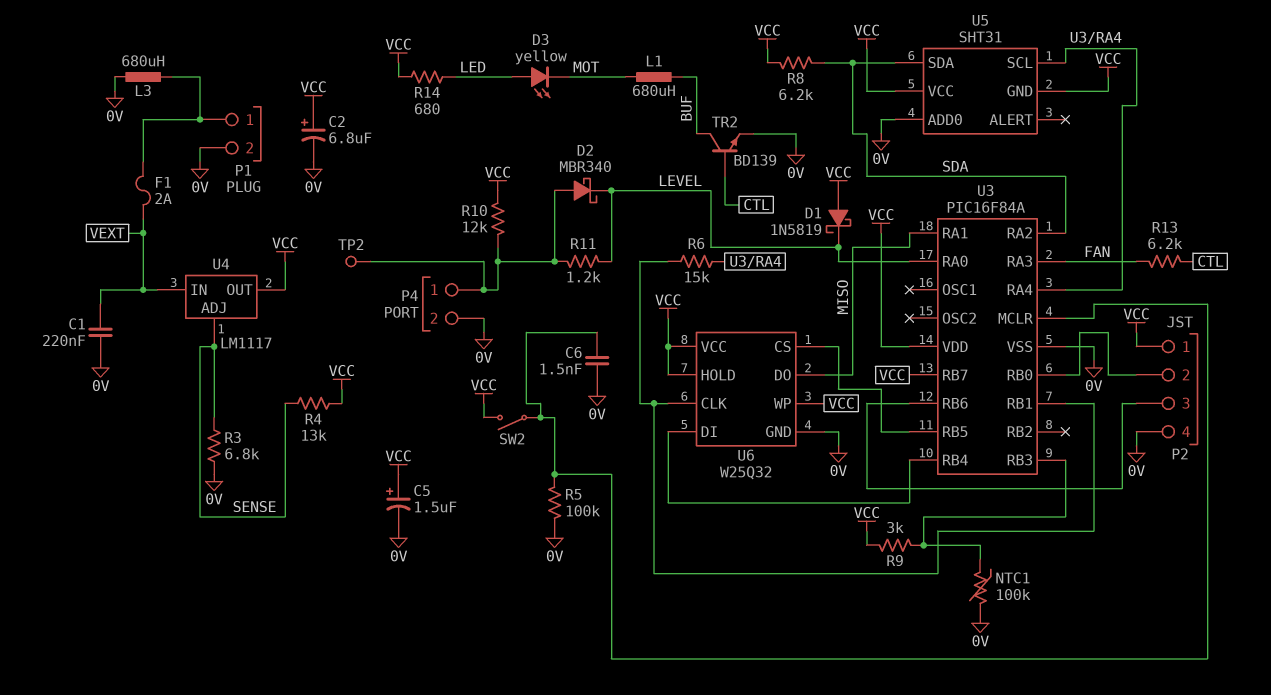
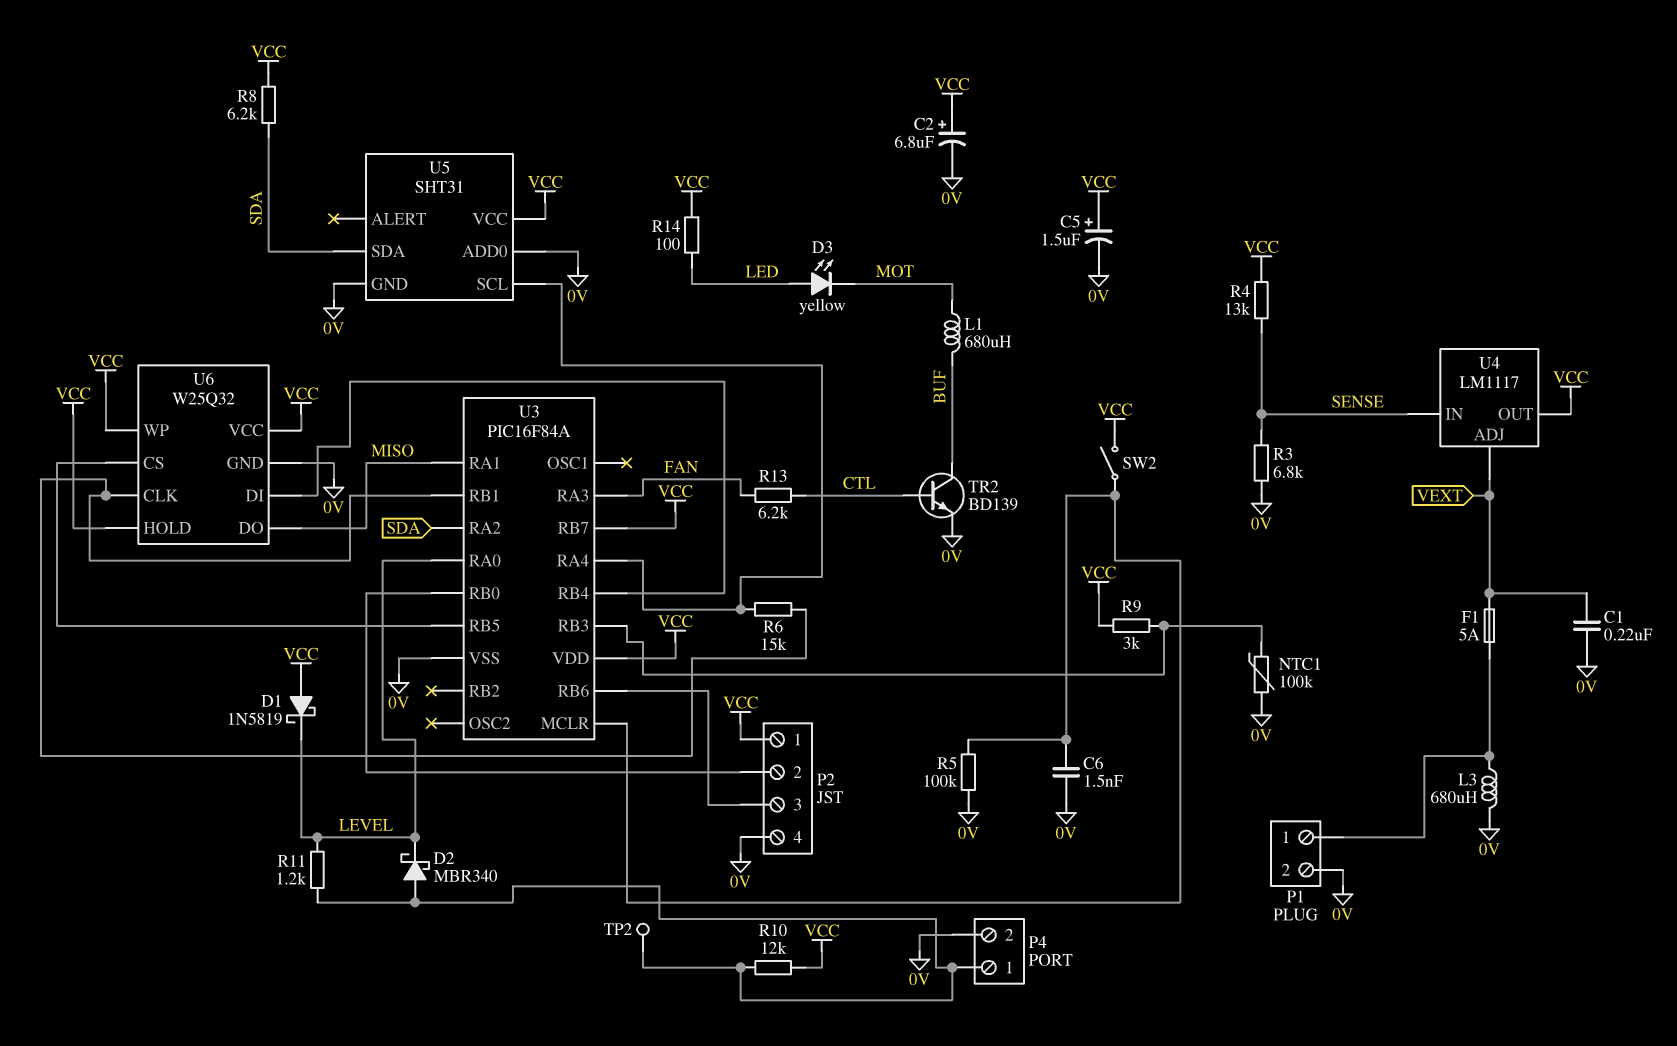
F1: 2A (P1/1, VEXT) -> 5A (P1/1, VEXT)
R14: 680 (LED, VCC) -> 100 (LED, VCC)
U4 pin ADJ: SENSE -> VEXT
U4 pin IN: VEXT -> SENSE
U5 pin GND: VCC -> 0V

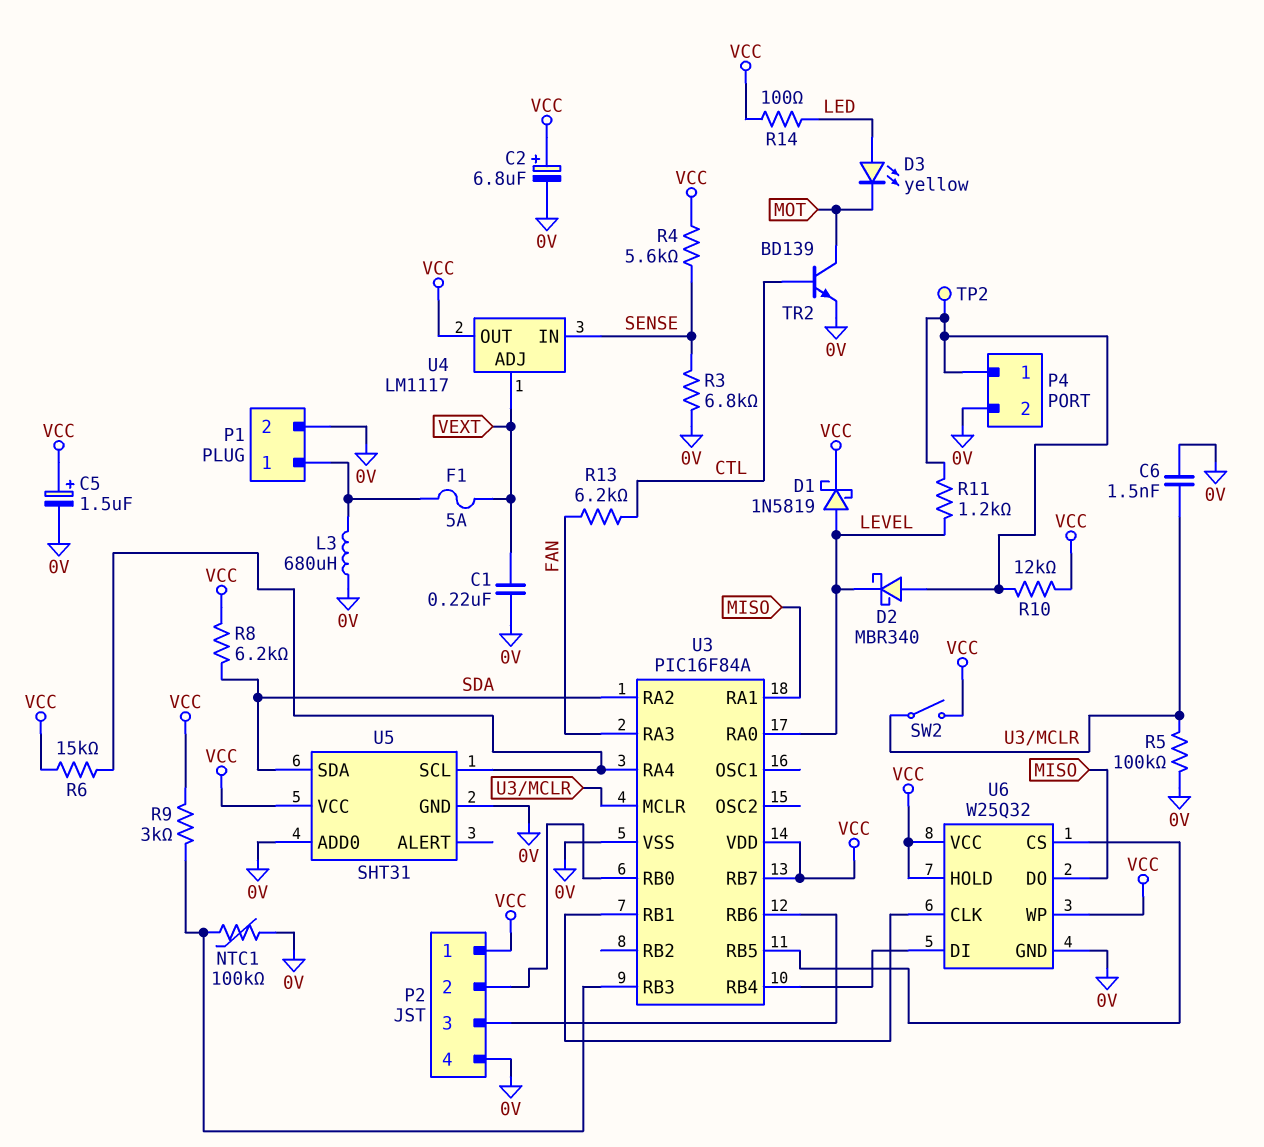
D1: schottky 1N5819 (A VCC, K LEVEL) -> schottky 1N5819 (A LEVEL, K VCC)
L1: 680uH (BUF, MOT) -> none
R4: 13k (SENSE, VCC) -> 5.6k (SENSE, VCC)
R6: 15k (U3/RA4, U3/RB1) -> 15k (U3/RA4, VCC)
TR2: NPN BD139 (B CTL, C BUF, E 0V) -> NPN BD139 (B CTL, C MOT, E 0V)

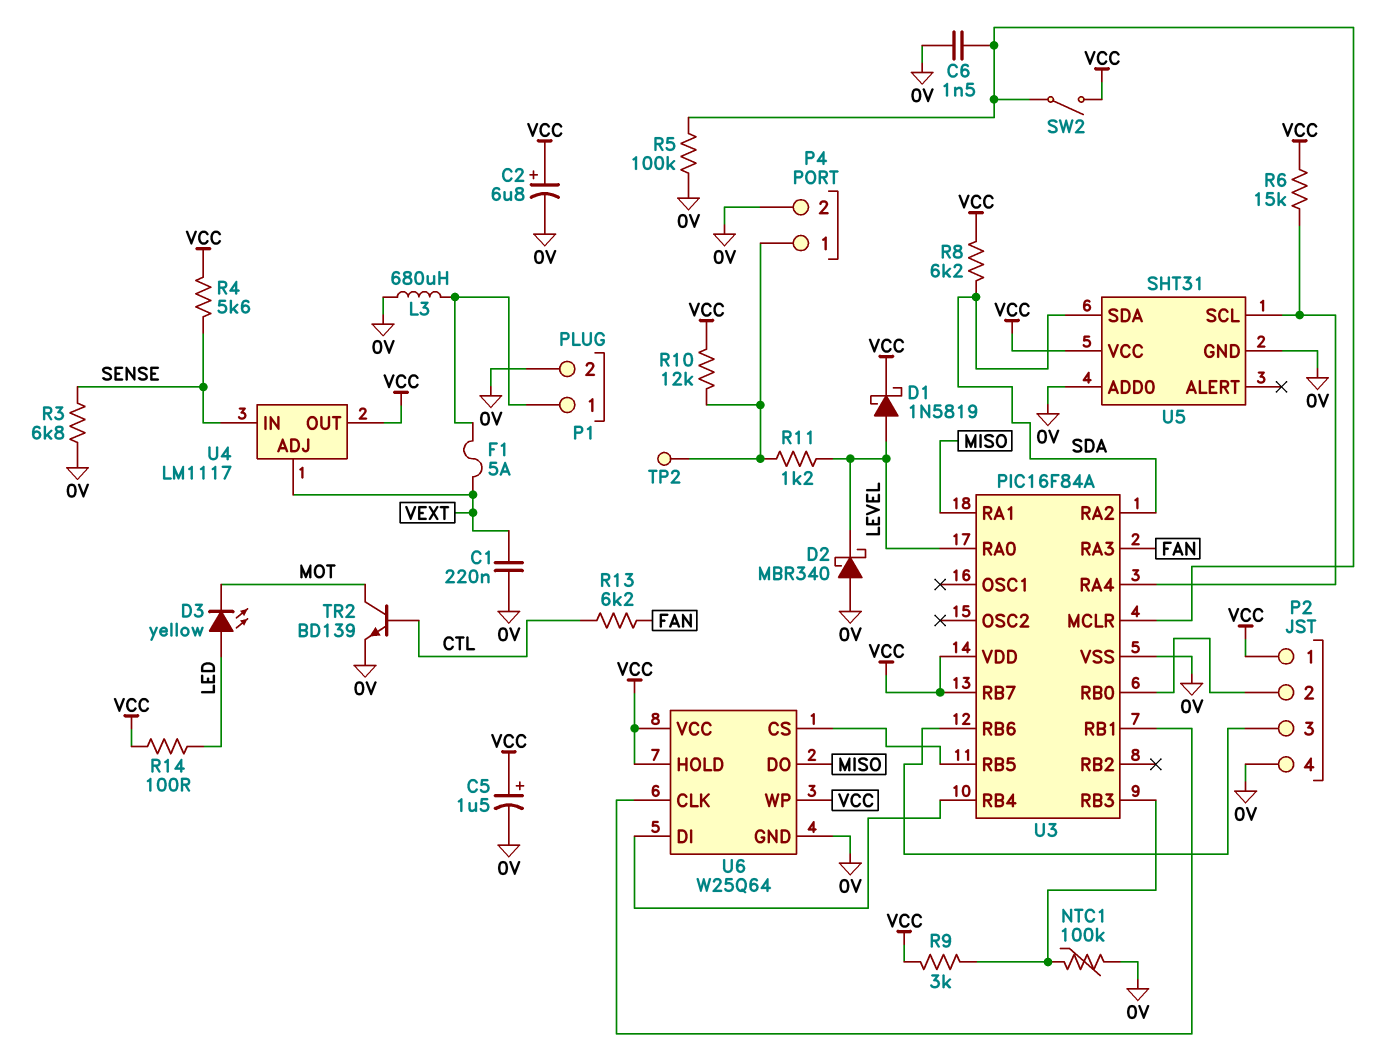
D2: schottky MBR340 (A P4/1, K LEVEL) -> schottky MBR340 (A 0V, K LEVEL)
U6: W25Q32 -> W25Q64

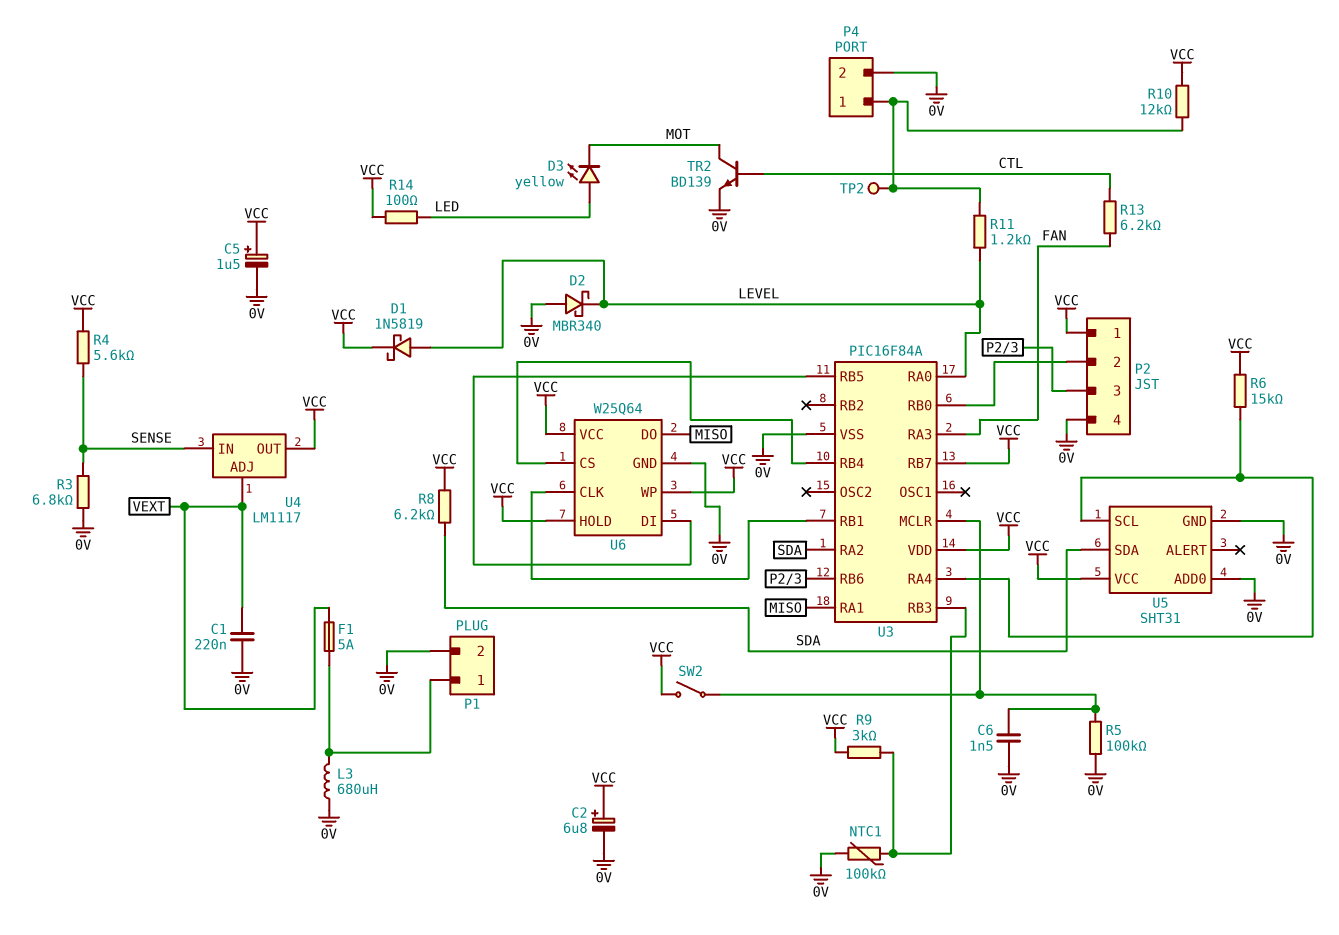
U6 pin CS: U3/RB5 -> U3/RB4
U6 pin DI: U3/RB4 -> U3/RB5

